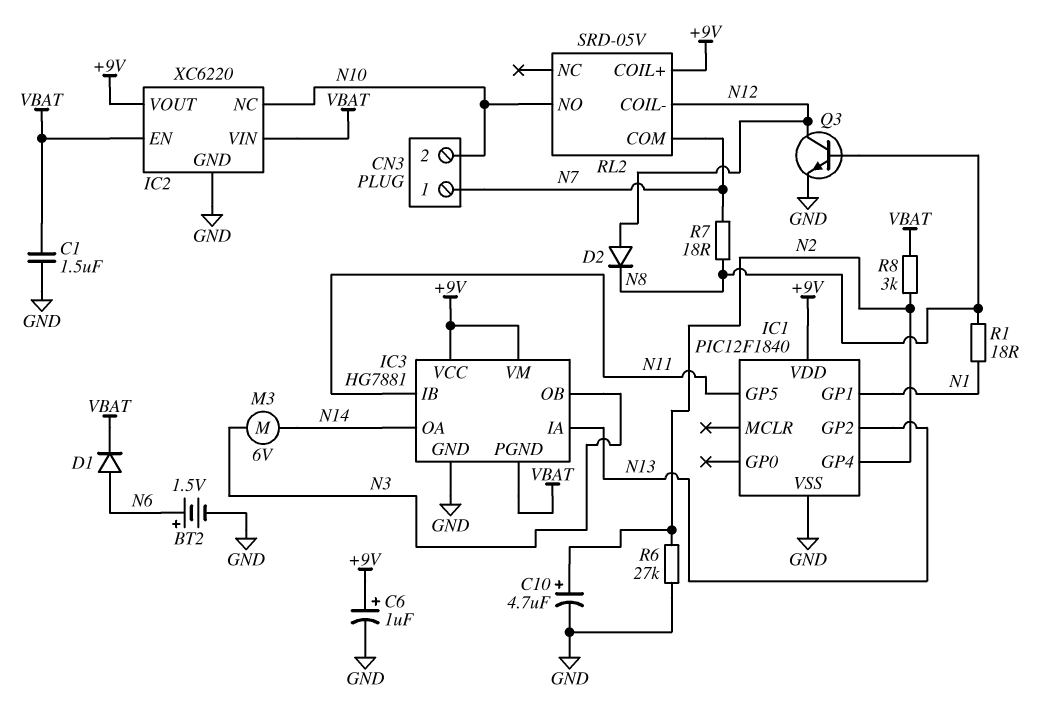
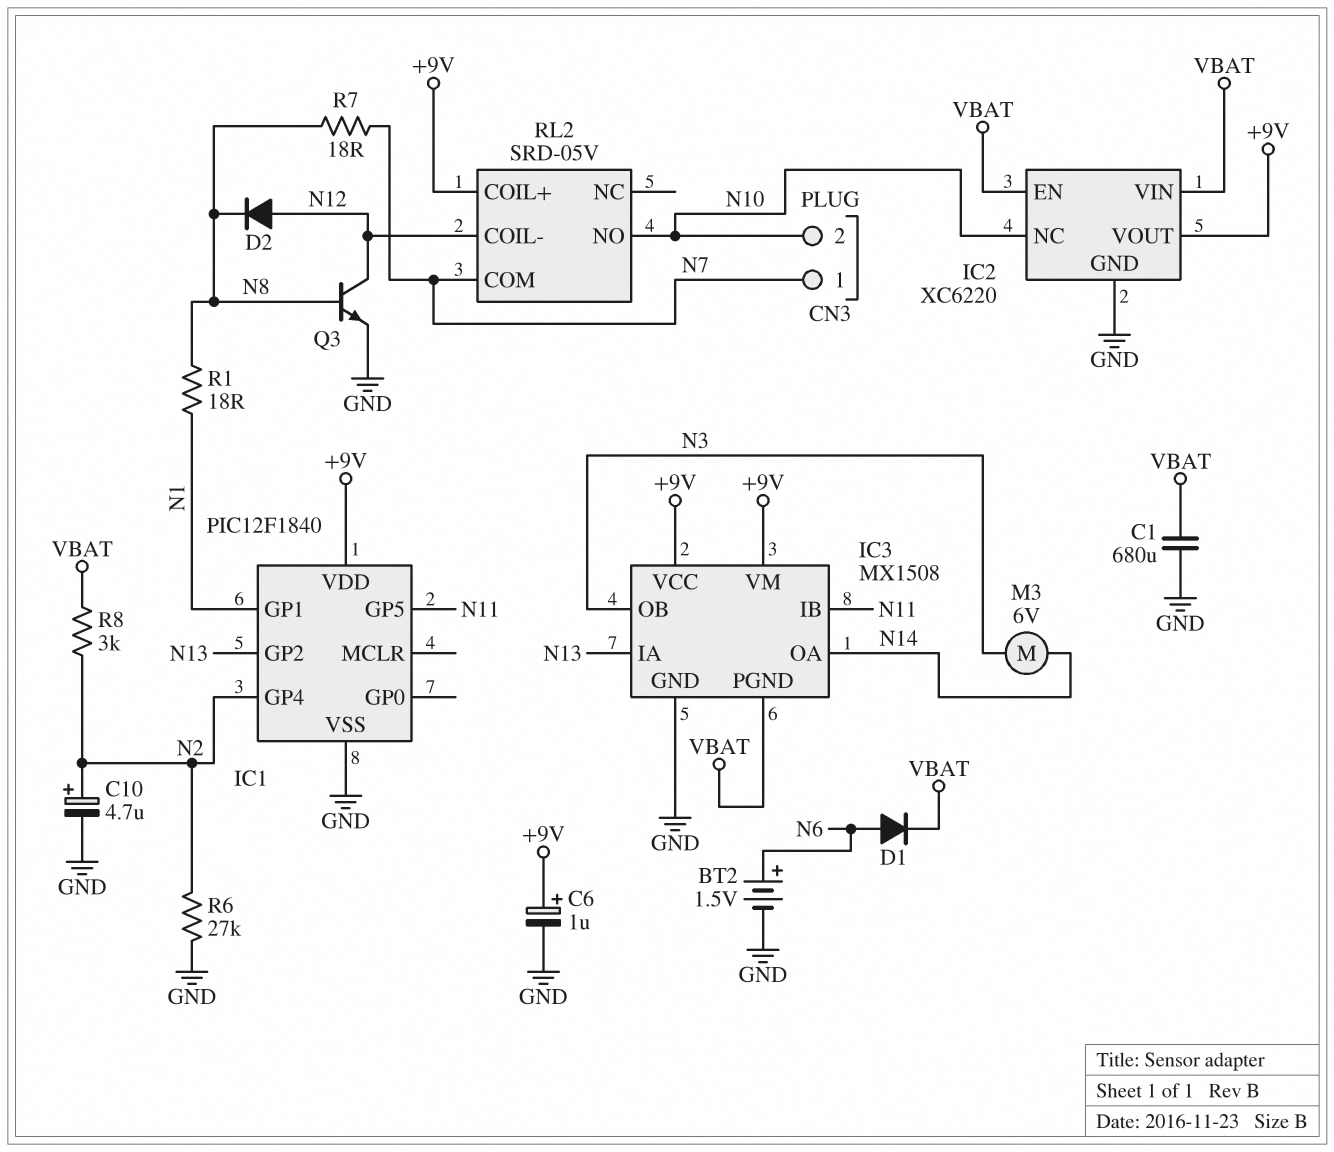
C1: 1.5uF (GND, VBAT) -> 680uF (GND, VBAT)
IC3: HG7881 -> MX1508

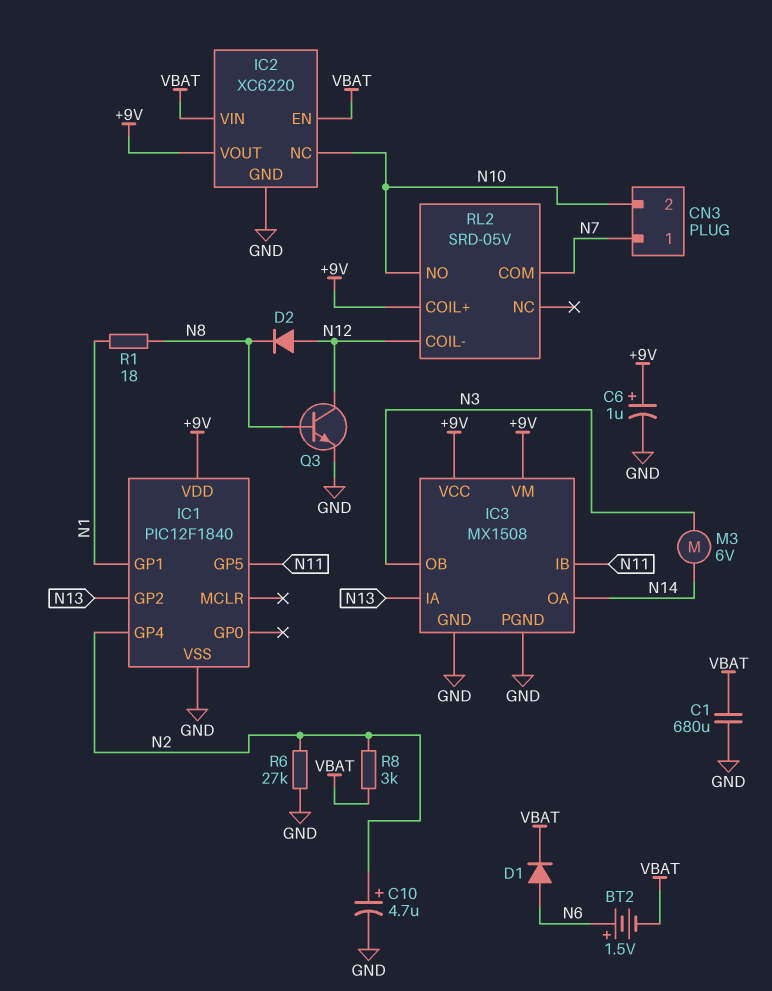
BT2: 1.5V (plus N6, minus GND) -> 1.5V (plus N6, minus VBAT)
IC3 pin PGND: VBAT -> GND
R7: 18 (N7, N8) -> none

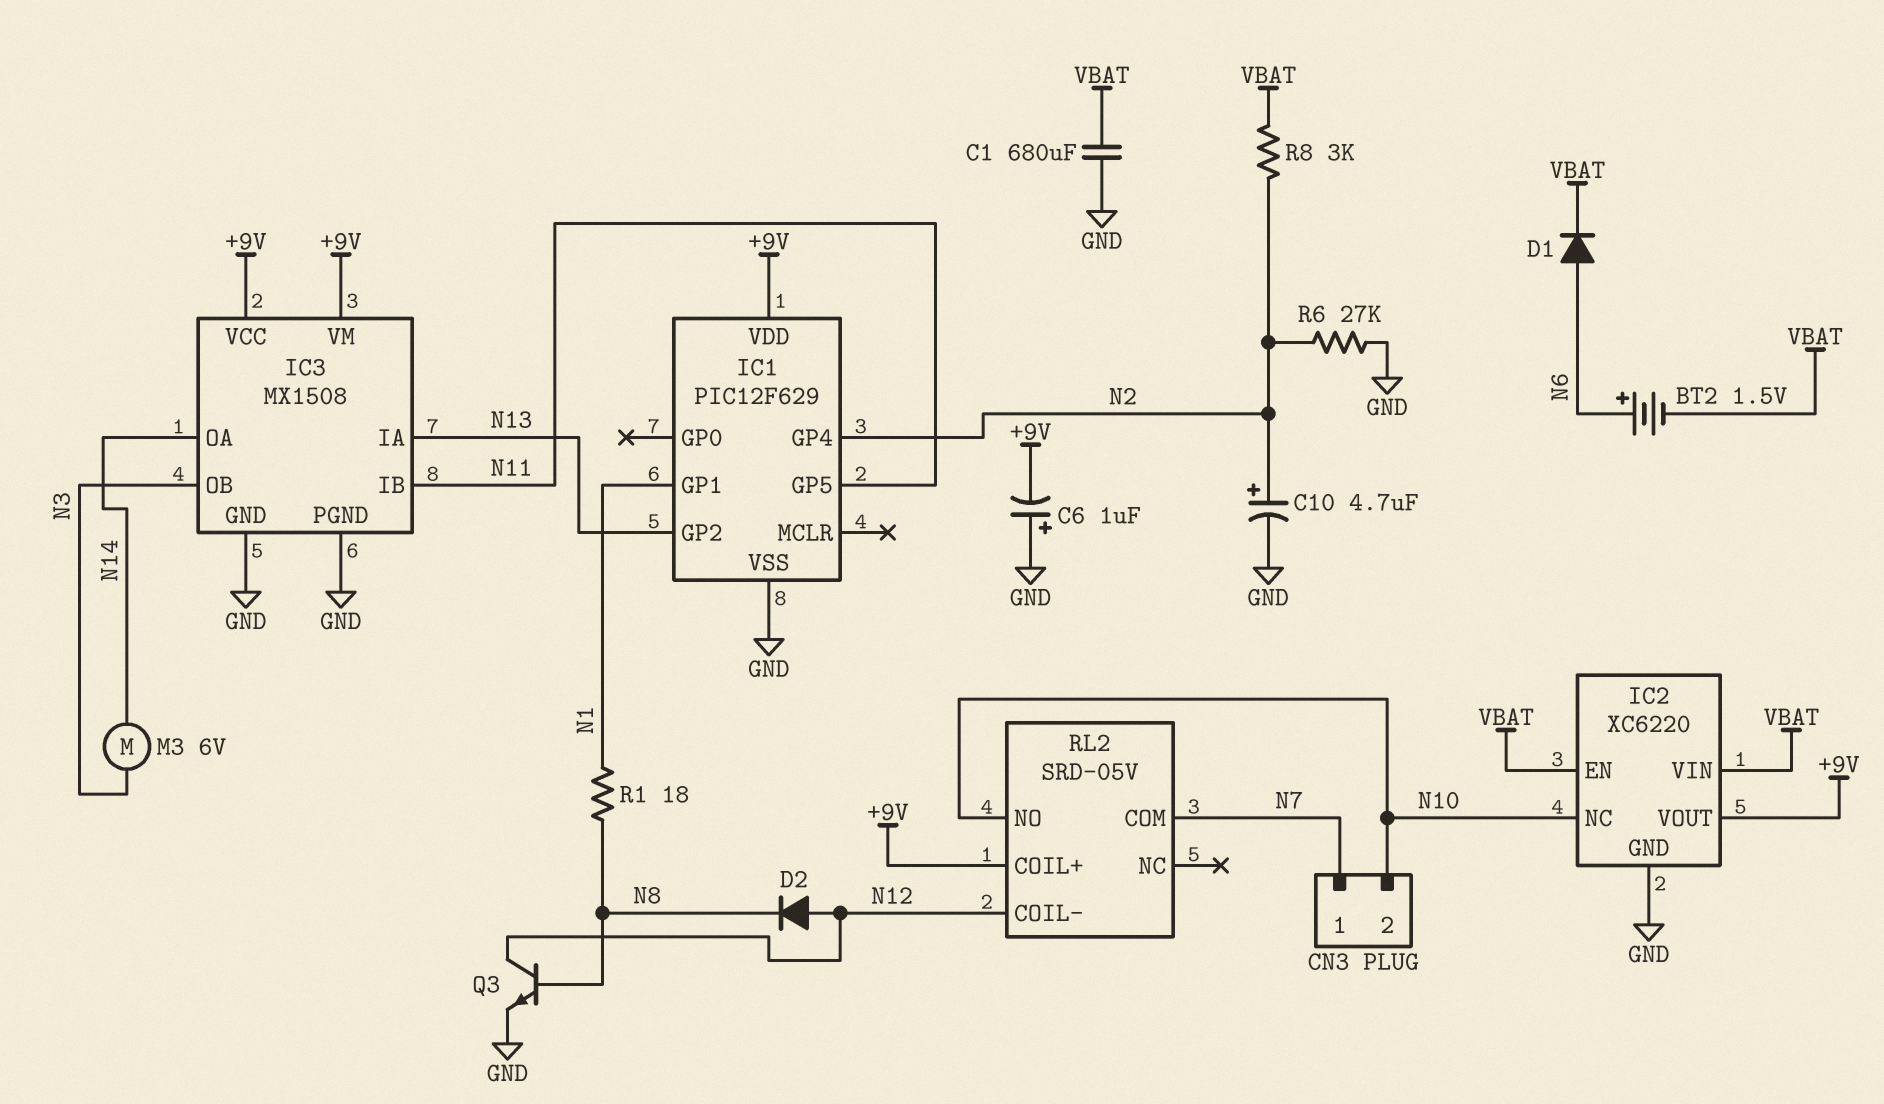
C6: 1uF (plus +9V, minus GND) -> 1uF (plus GND, minus +9V)
IC1: PIC12F1840 -> PIC12F629

